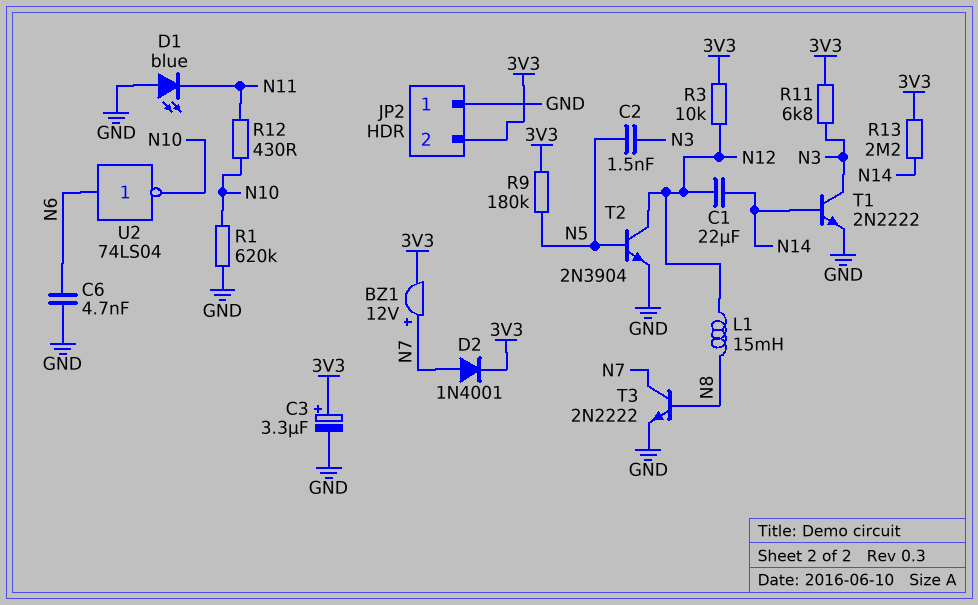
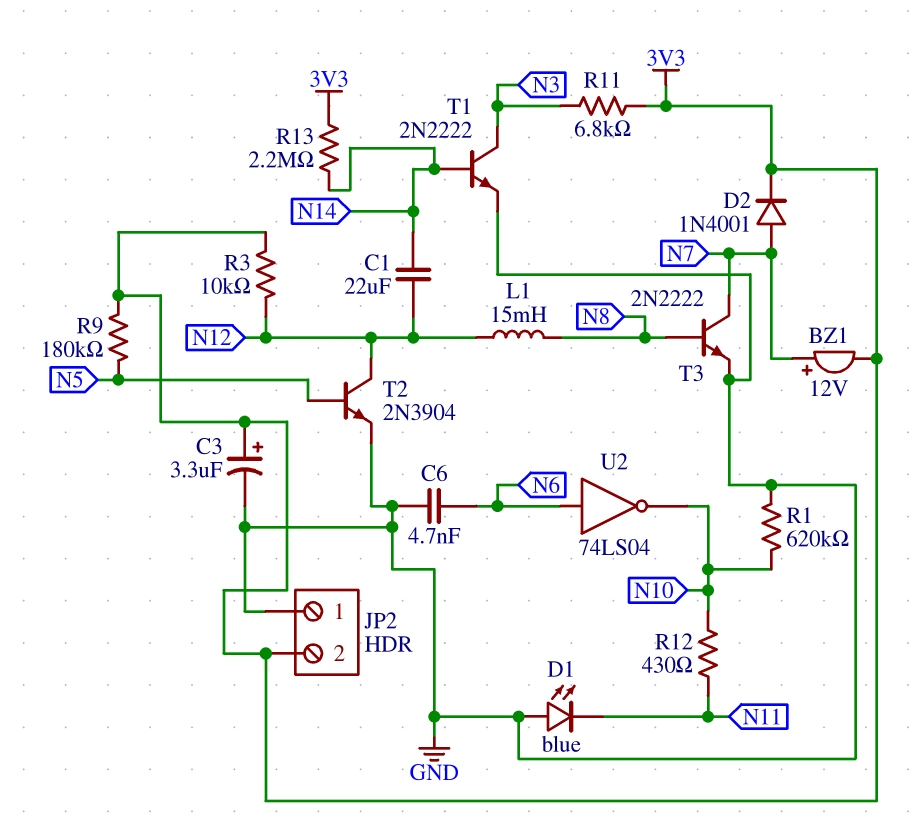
C2: 1.5nF (N3, N5) -> none

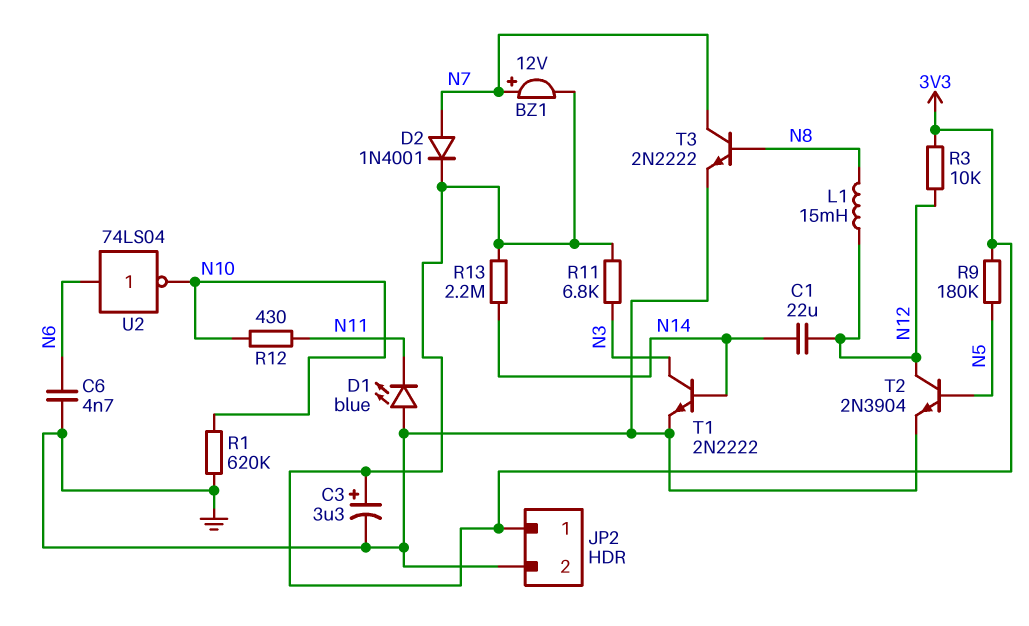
JP2 pin 1: GND -> 3V3
JP2 pin 2: 3V3 -> GND

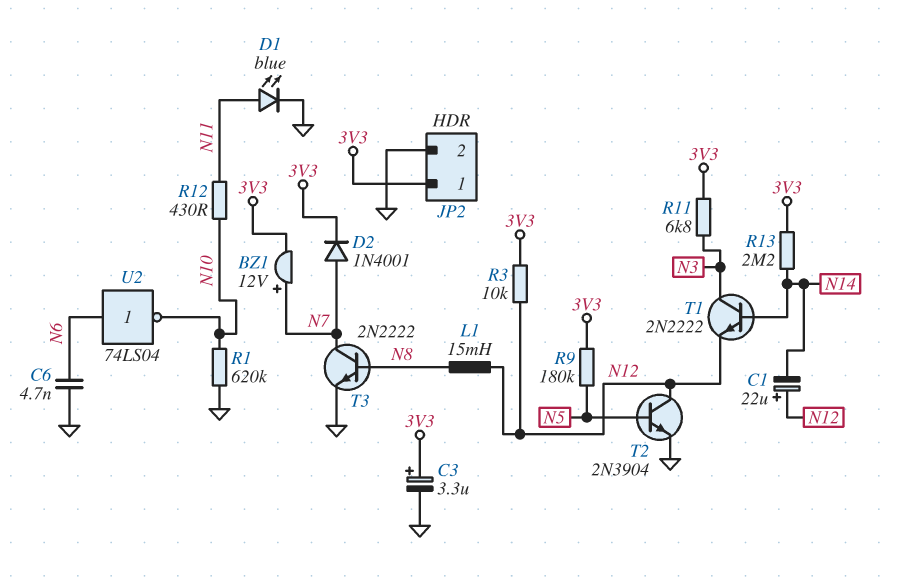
C1: 22uF (N12, N14) -> 22uF (plus N12, minus N14)
D1: LED blue (A GND, K N11) -> LED blue (A N11, K GND)
T1: NPN 2N2222 (B N14, C N3, E GND) -> NPN 2N2222 (B N14, C N3, E N12)

